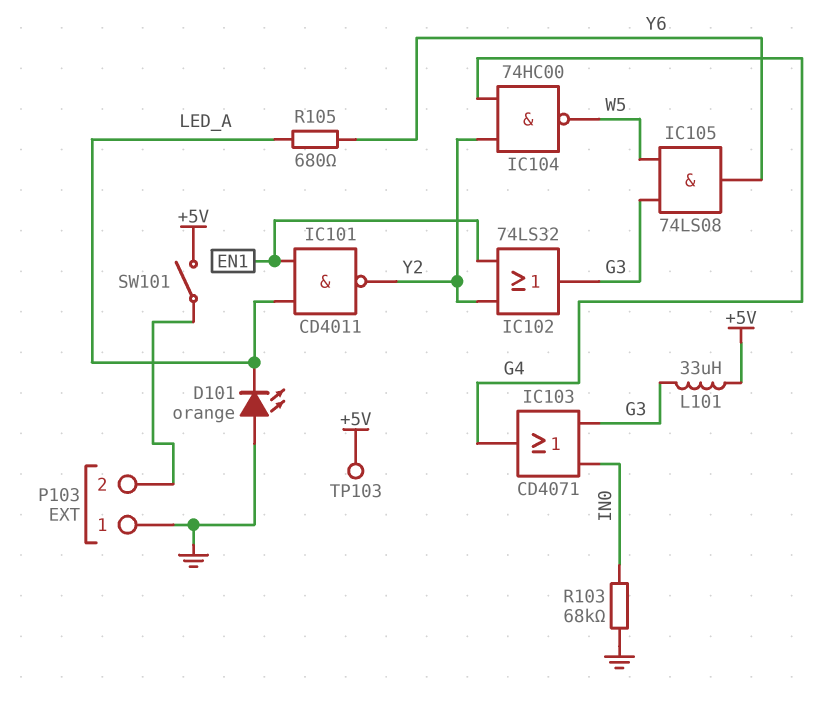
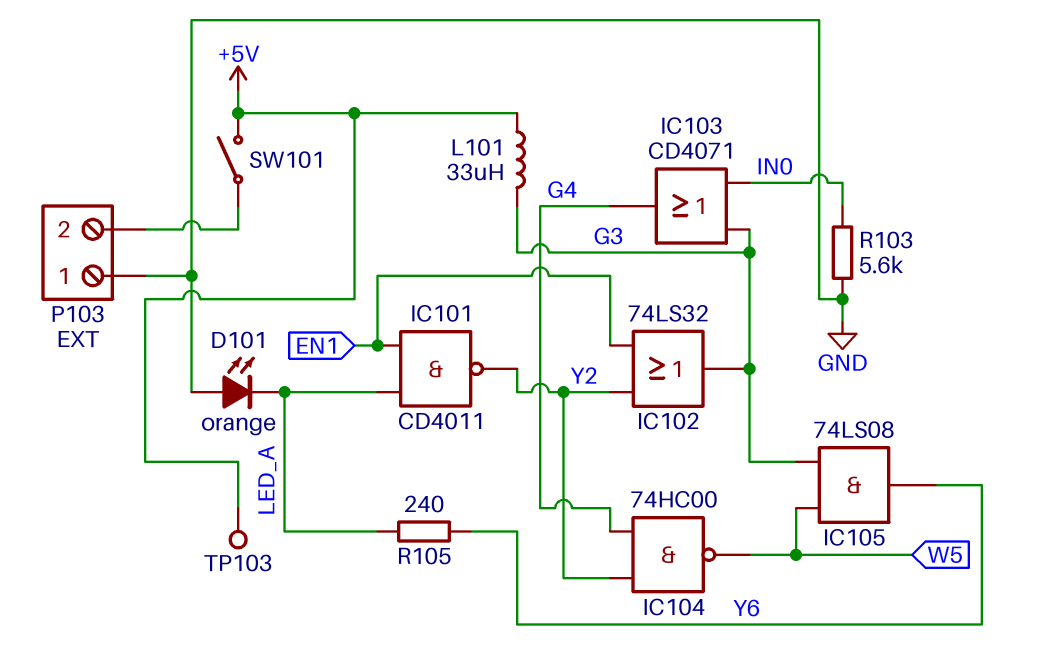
R103: 68k (GND, IN0) -> 5.6k (GND, IN0)
R105: 680 (LED_A, Y6) -> 240 (LED_A, Y6)

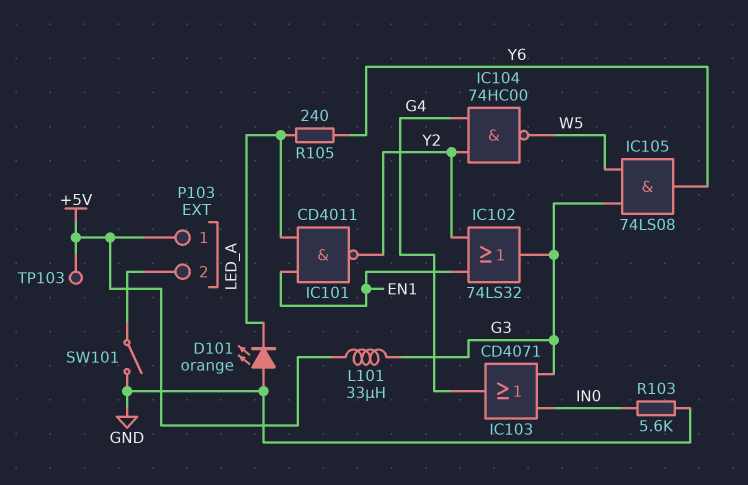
P103 pin 1: GND -> +5V
SW101: switch (+5V, P103/2) -> switch (GND, P103/2)

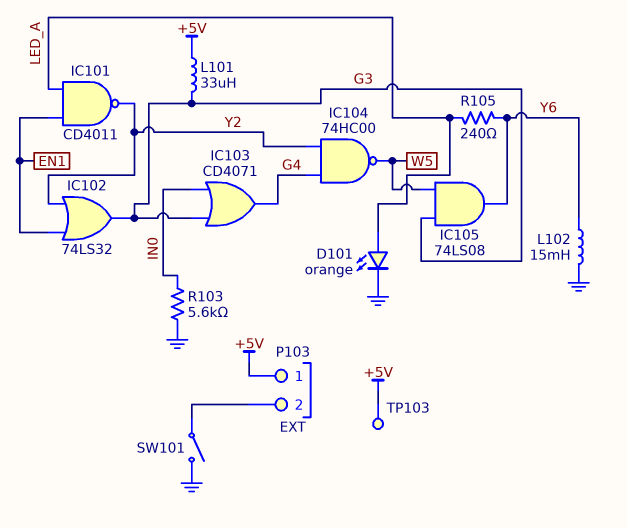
D101: LED orange (A GND, K LED_A) -> LED orange (A LED_A, K GND)
L102: none -> 15mH (GND, Y6)

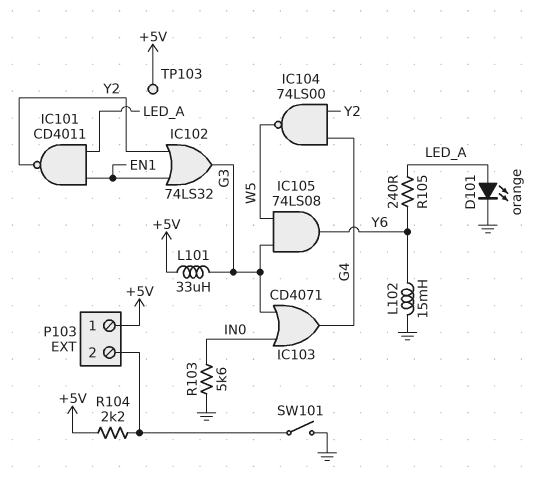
IC104: NAND 74HC00 (in G4, in Y2, out W5) -> NAND 74LS00 (in G4, in Y2, out W5)
R104: none -> 2.2k (+5V, P103/2)

